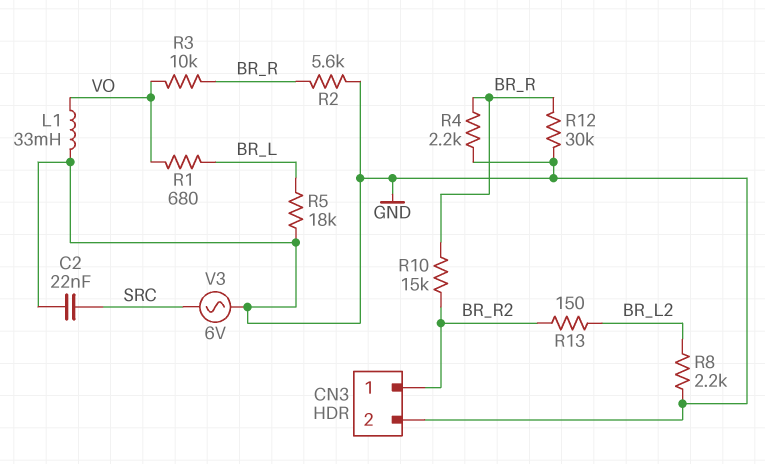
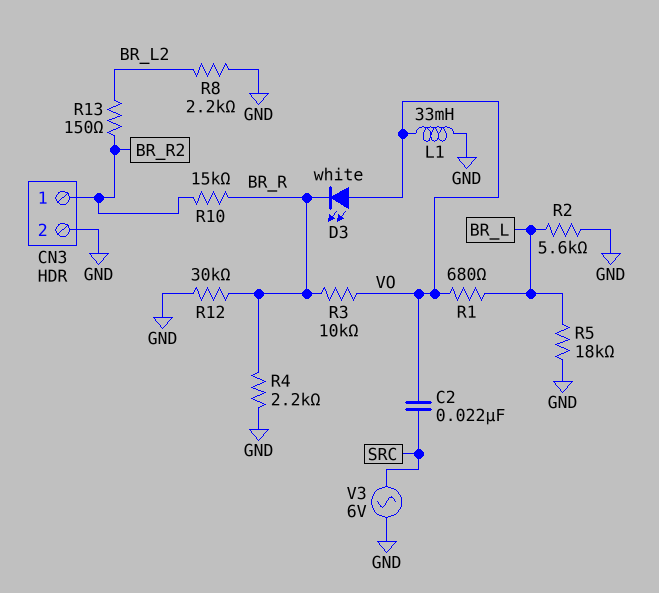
C2: 22nF (GND, SRC) -> 22nF (SRC, VO)
D3: none -> LED white (A VO, K BR_R)
R2: 5.6k (BR_R, GND) -> 5.6k (BR_L, GND)

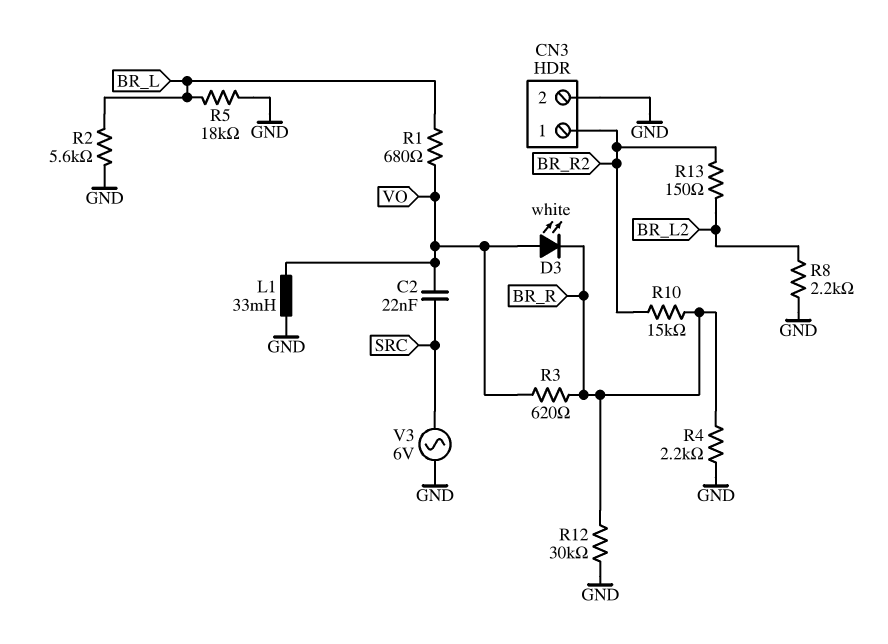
R3: 10k (BR_R, VO) -> 620 (BR_R, VO)

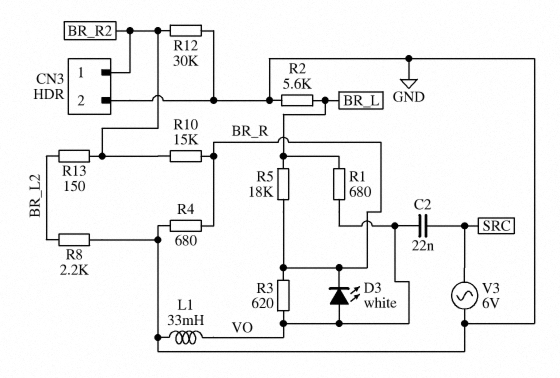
R4: 2.2k (BR_R, GND) -> 680 (BR_R, GND)
R5: 18k (BR_L, GND) -> 18k (BR_L, BR_R)
R12: 30k (BR_R, GND) -> 30k (BR_R2, GND)

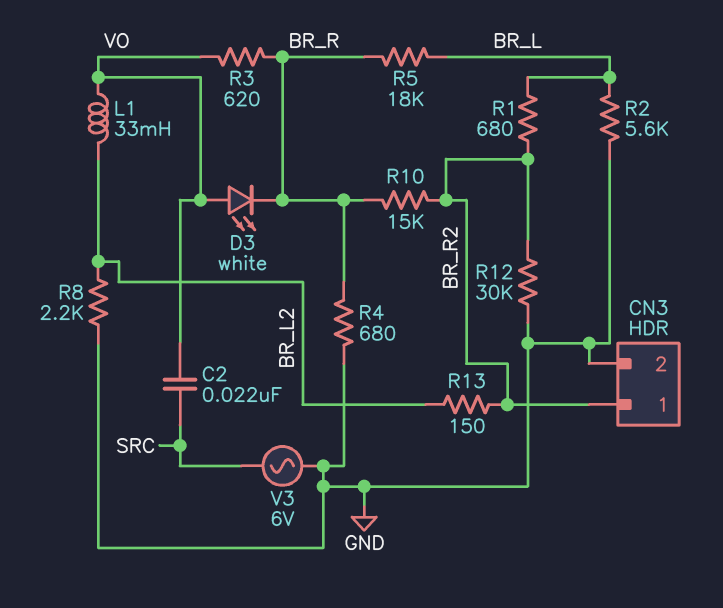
L1: 33mH (GND, VO) -> 33mH (BR_L2, VO)
R1: 680 (BR_L, VO) -> 680 (BR_L, BR_R2)

